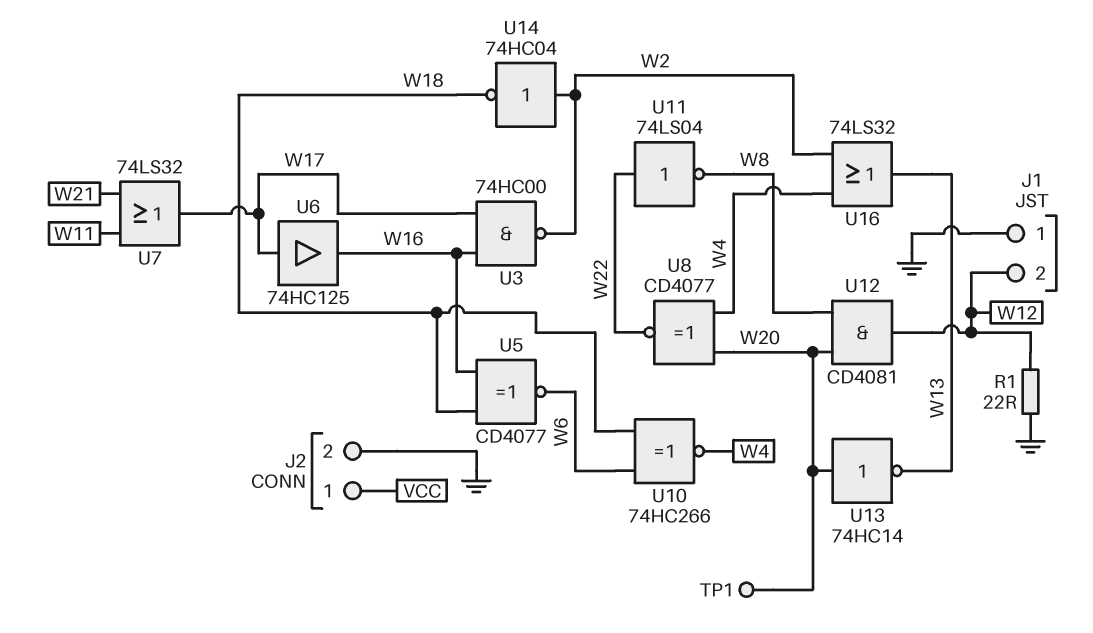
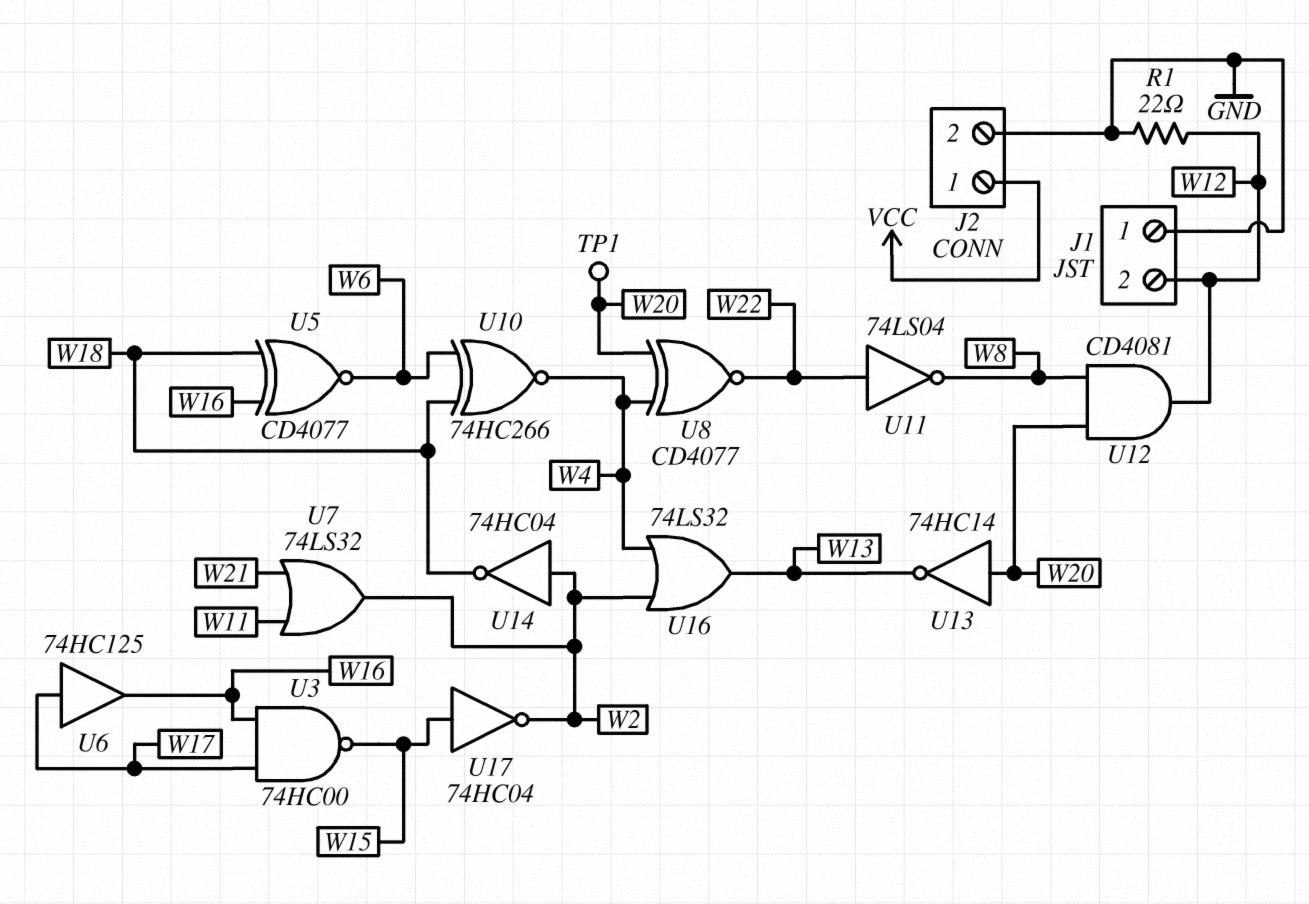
U3: NAND 74HC00 (in W16, in W17, out W2) -> NAND 74HC00 (in W16, in W17, out W15)
U7: OR 74LS32 (in W11, in W21, out W17) -> OR 74LS32 (in W11, in W21, out W2)
U17: none -> NOT 74HC04 (in W15, out W2)

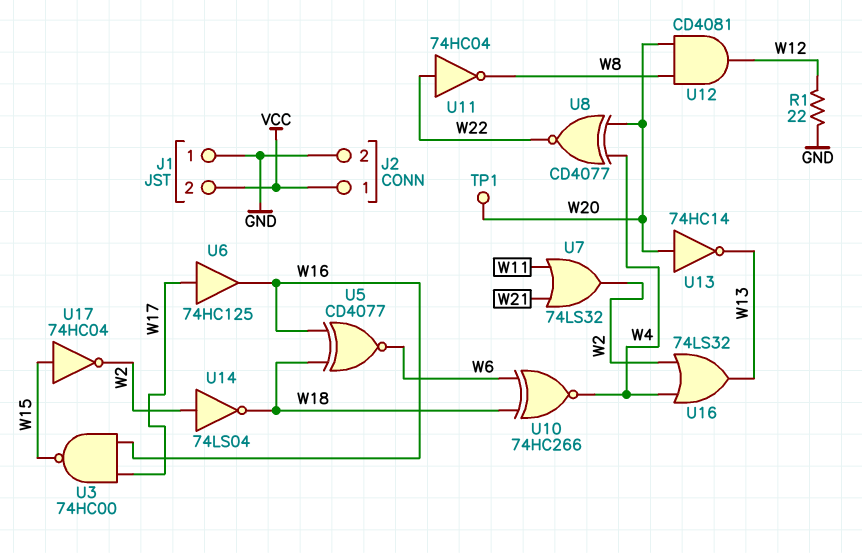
J1 pin 2: W12 -> VCC
U11: NOT 74LS04 (in W22, out W8) -> NOT 74HC04 (in W22, out W8)
U14: NOT 74HC04 (in W2, out W18) -> NOT 74LS04 (in W2, out W18)

